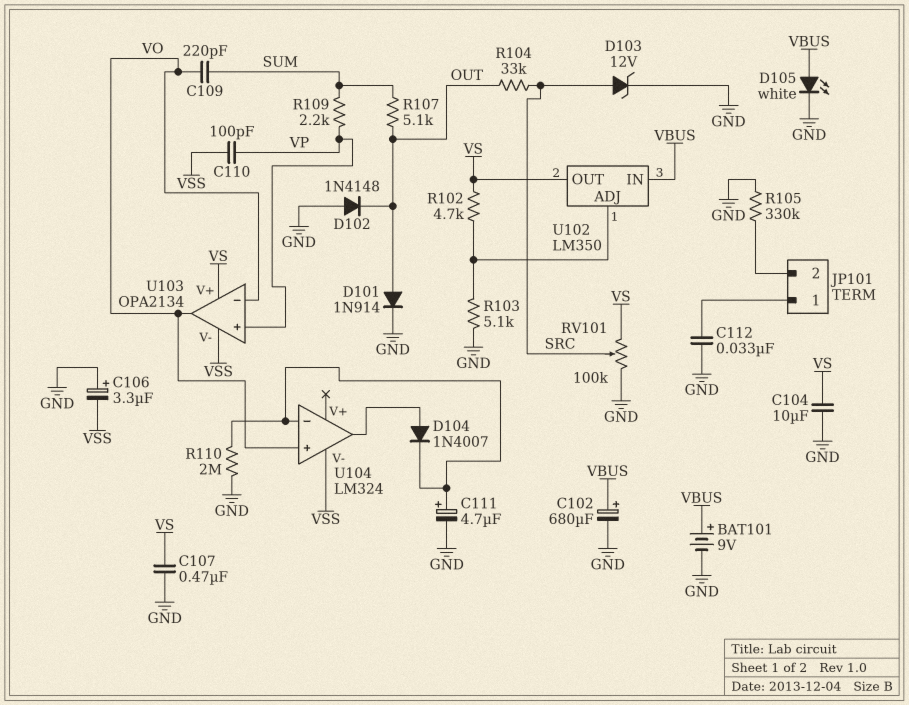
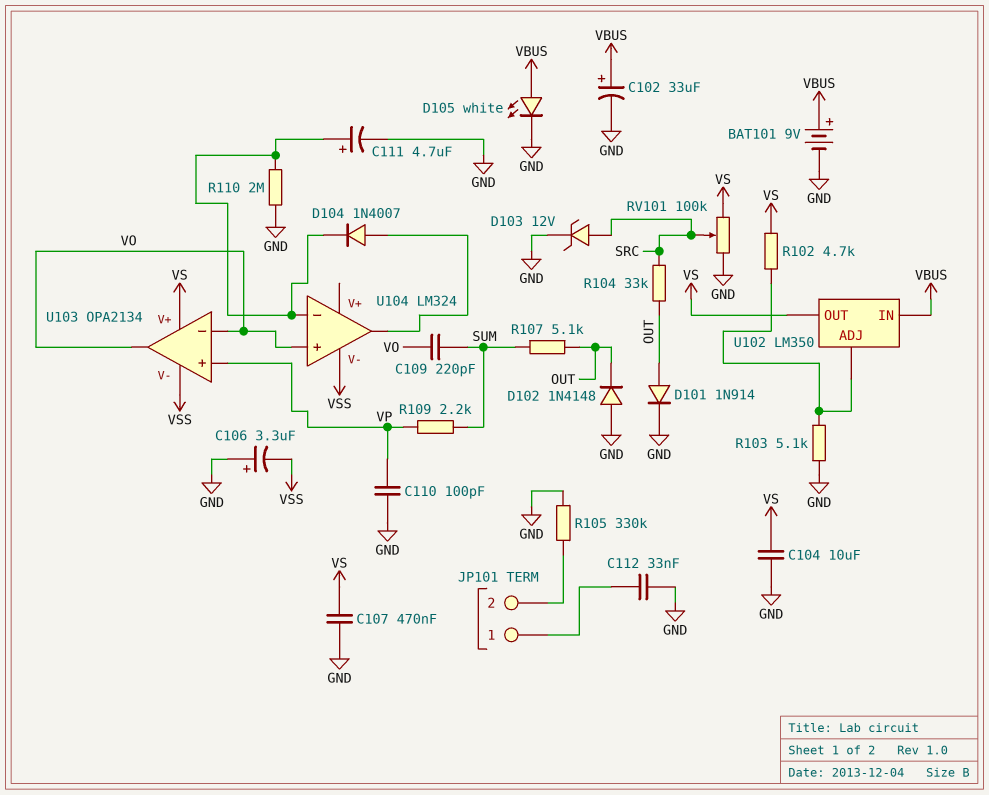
C102: 680uF (plus VBUS, minus GND) -> 33uF (plus VBUS, minus GND)
C110: 100pF (VP, VSS) -> 100pF (GND, VP)

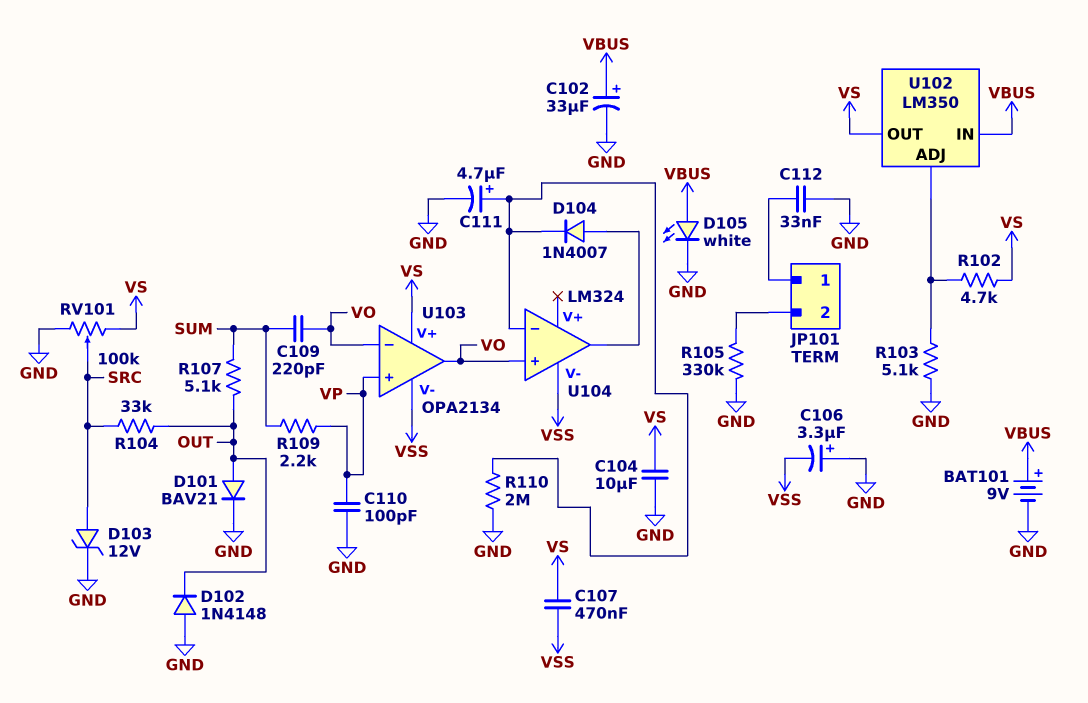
C107: 470nF (GND, VS) -> 470nF (VS, VSS)
D101: diode 1N914 (A OUT, K GND) -> diode BAV21 (A OUT, K GND)

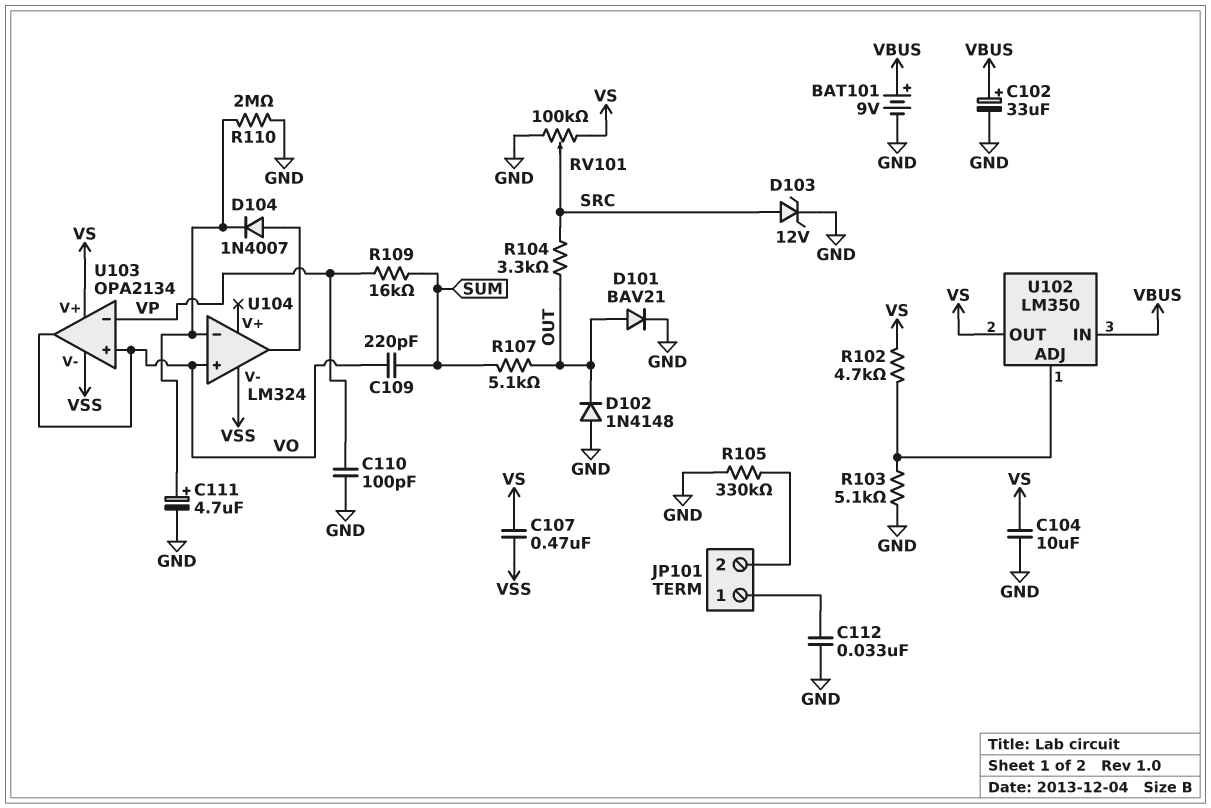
C106: 3.3uF (plus GND, minus VSS) -> none
D105: LED white (A VBUS, K GND) -> none
R104: 33k (OUT, SRC) -> 3.3k (OUT, SRC)
R109: 2.2k (SUM, VP) -> 16k (SUM, VP)
U103 pin in+: VP -> VO
U103 pin in-: VO -> VP

